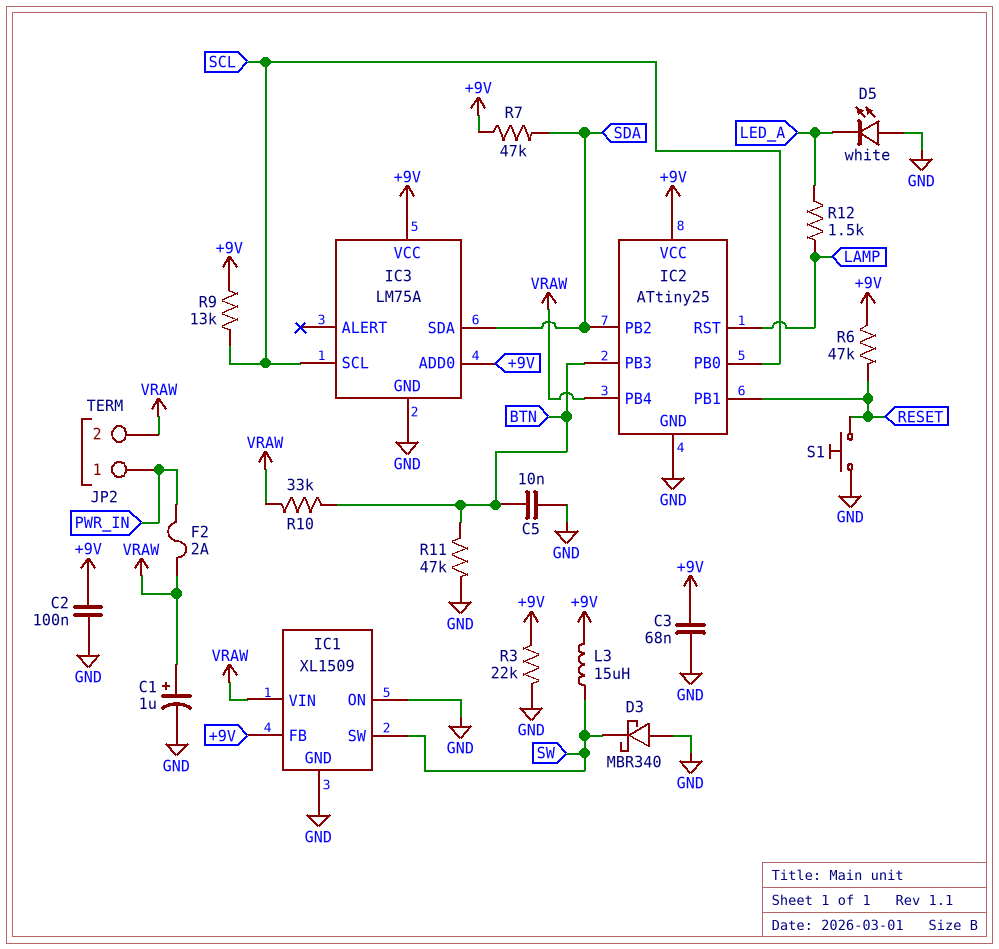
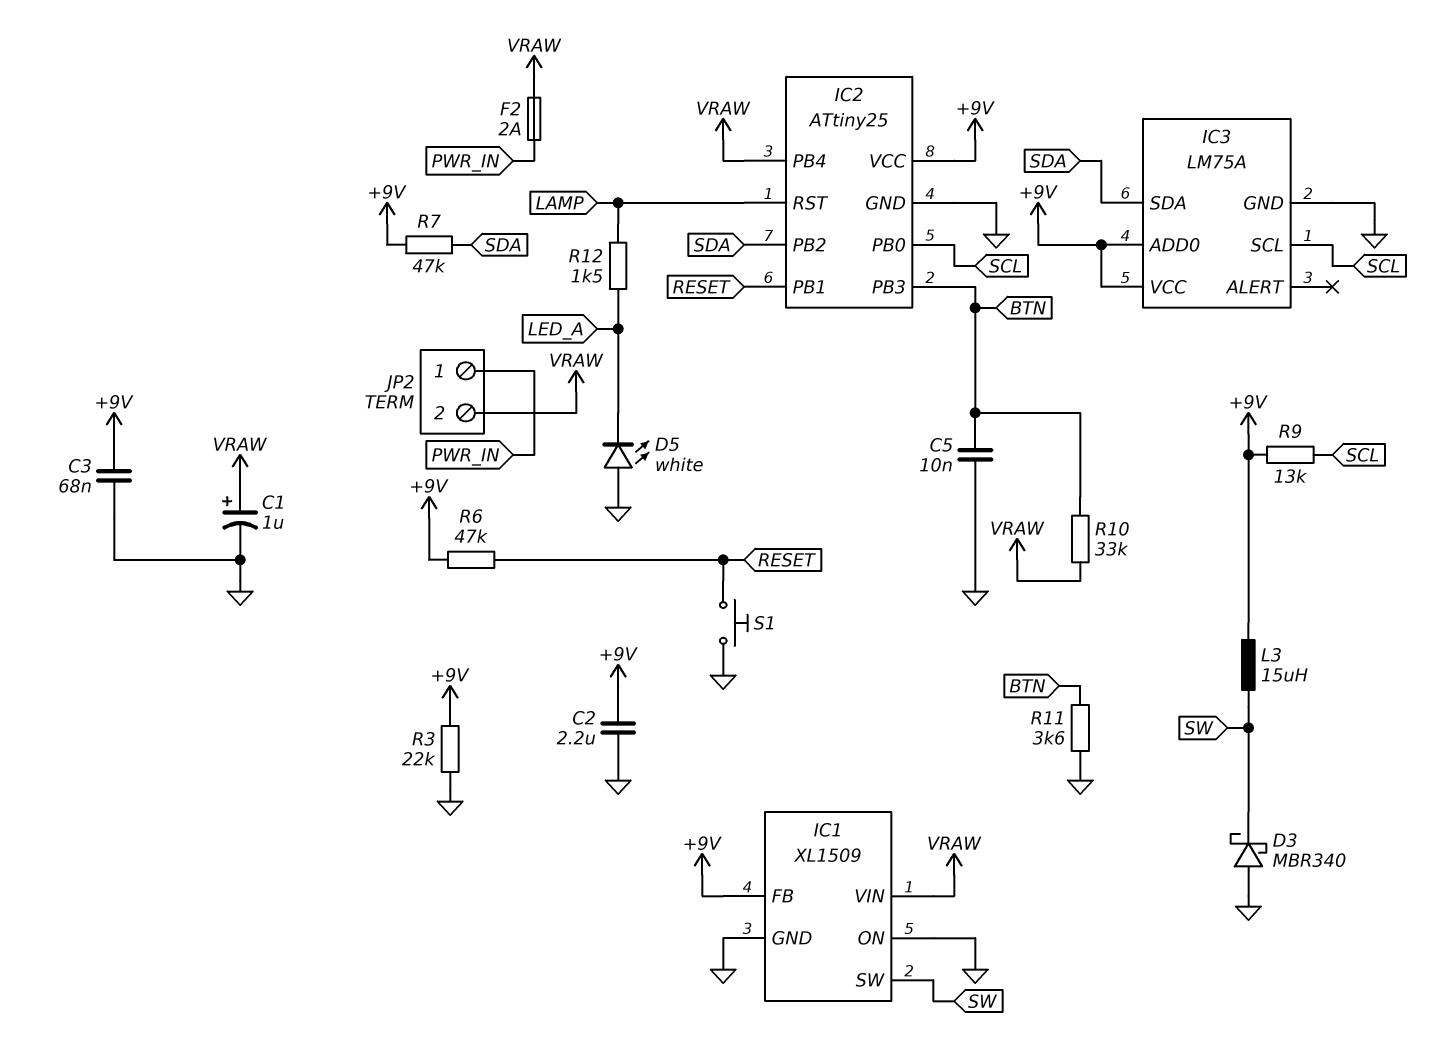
C2: 100nF (+9V, GND) -> 2.2uF (+9V, GND)
R11: 47k (BTN, GND) -> 3.6k (BTN, GND)

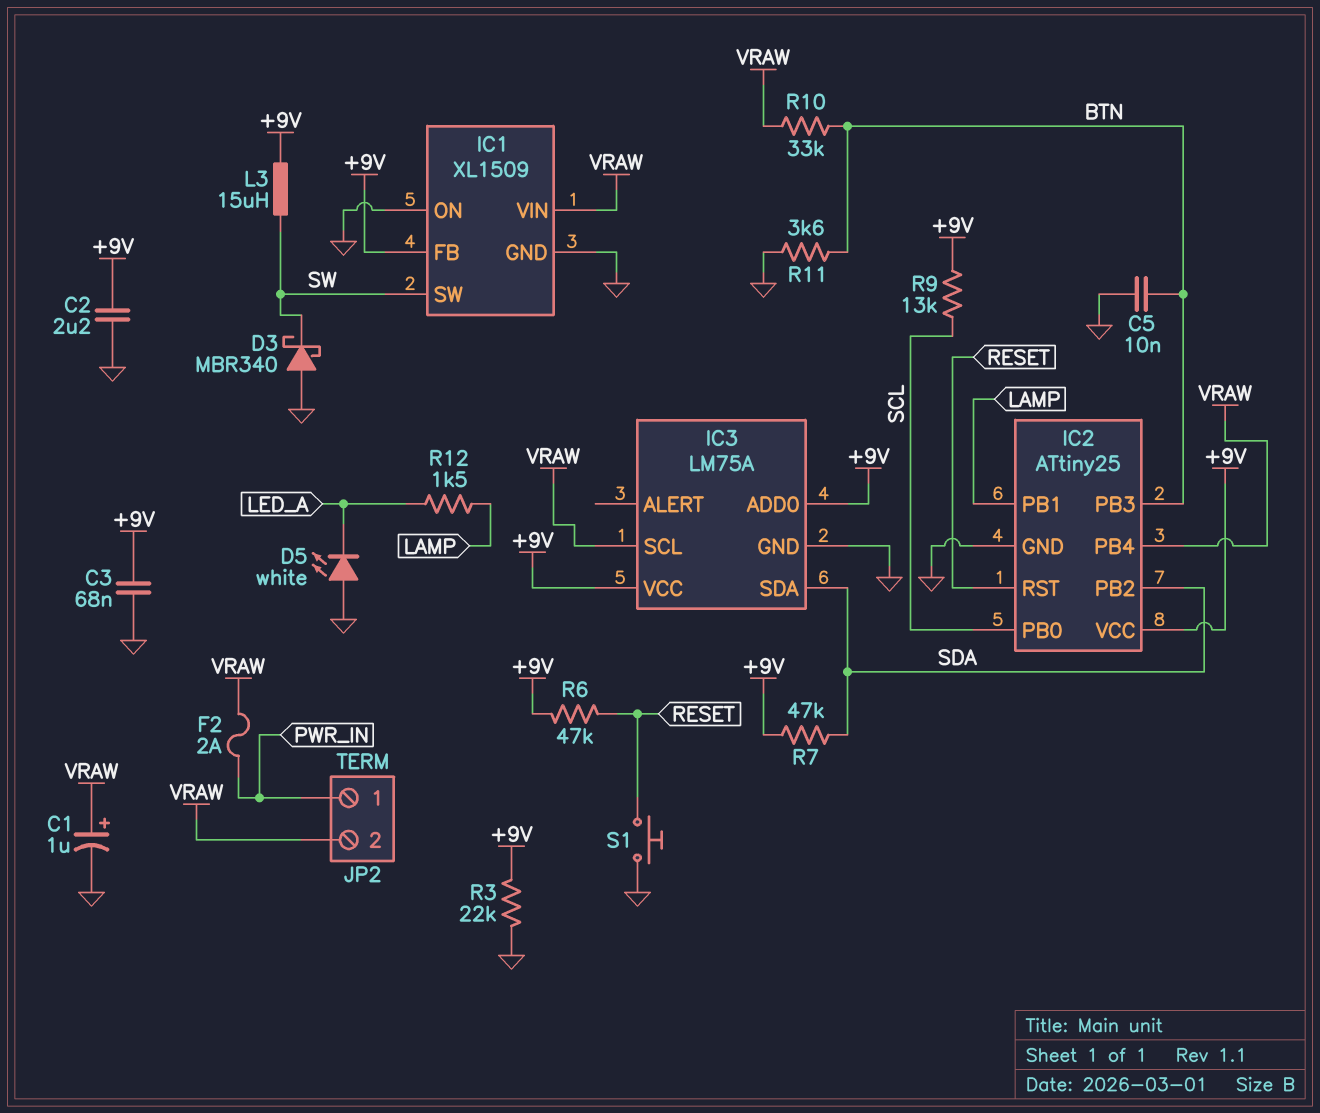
IC2 pin PB1: RESET -> LAMP
IC2 pin RST: LAMP -> RESET
IC3 pin SCL: SCL -> VRAW

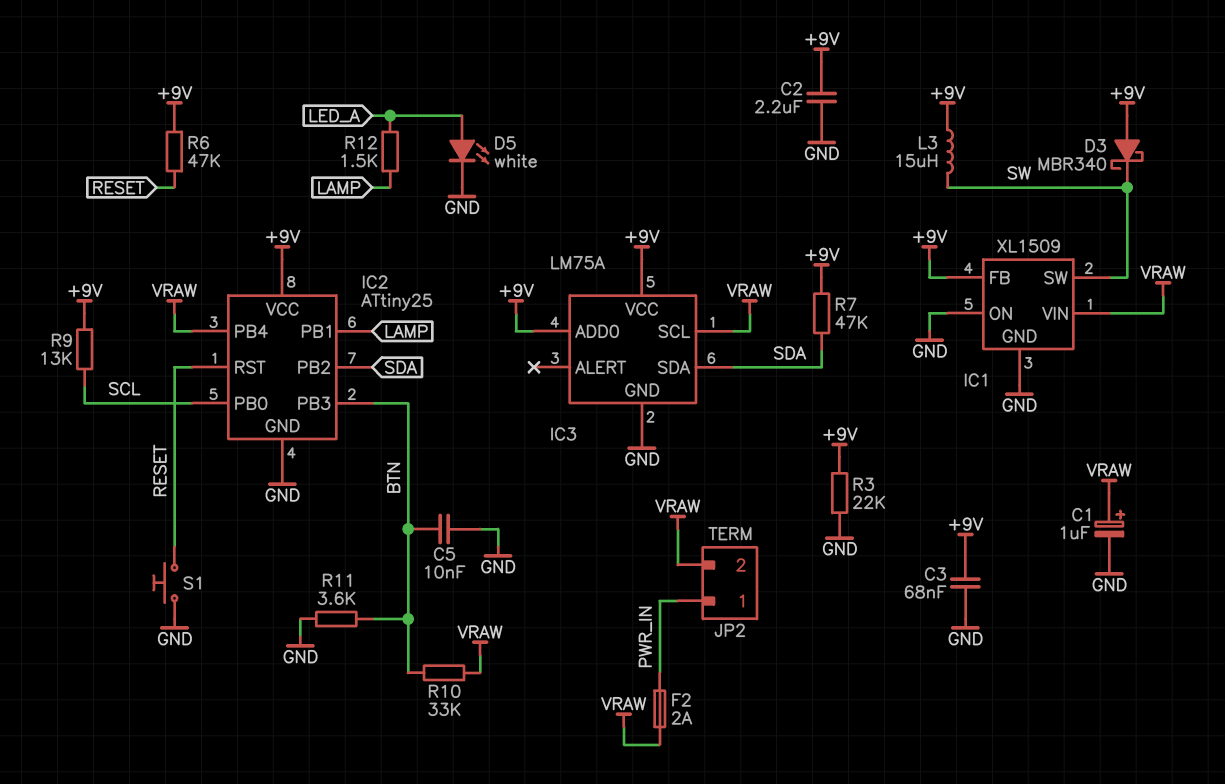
D3: schottky MBR340 (A GND, K SW) -> schottky MBR340 (A +9V, K SW)
D5: LED white (A GND, K LED_A) -> LED white (A LED_A, K GND)

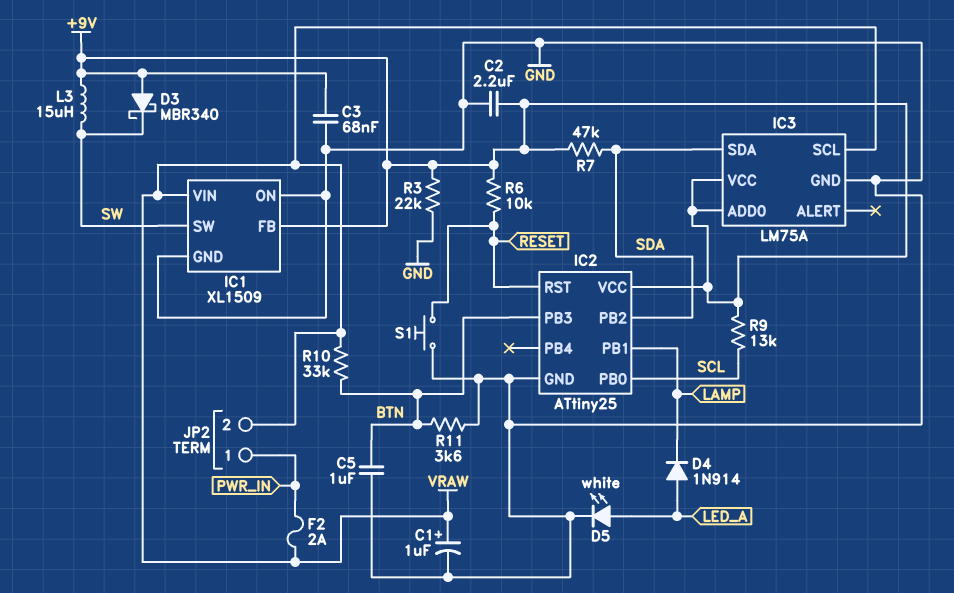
C5: 10nF (BTN, GND) -> 1uF (BTN, GND)
D4: none -> diode 1N914 (A LED_A, K LAMP)
IC2 pin PB4: VRAW -> none
R6: 47k (+9V, RESET) -> 10k (+9V, RESET)
R12: 1.5k (LAMP, LED_A) -> none

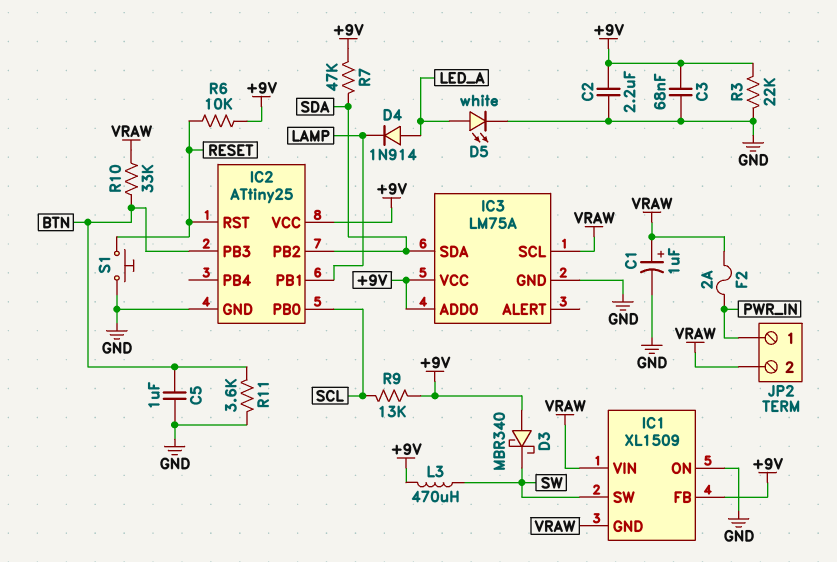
IC1 pin GND: GND -> VRAW
L3: 15uH (+9V, SW) -> 470uH (+9V, SW)

